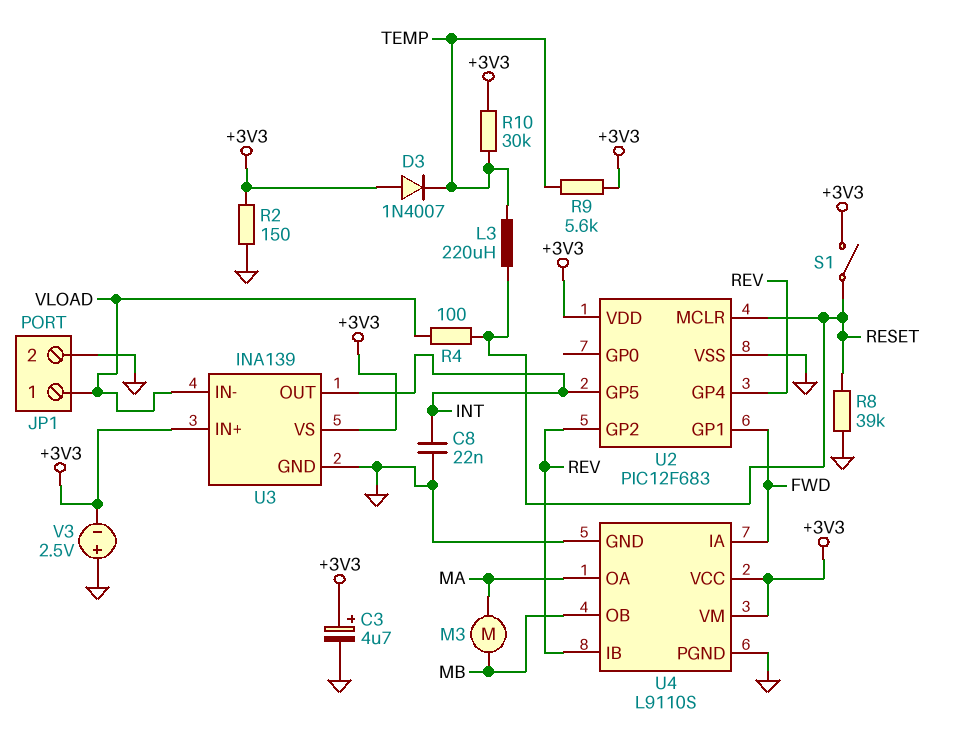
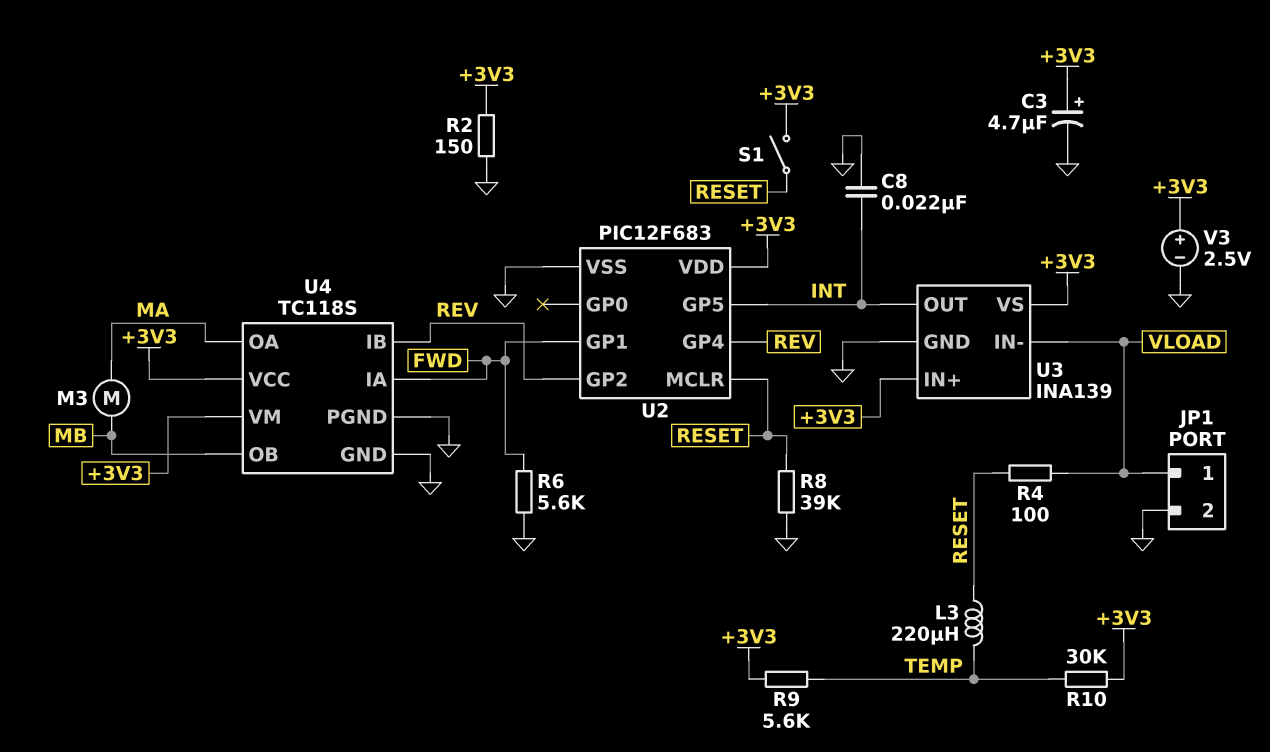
D3: diode 1N4007 (A +3V3, K TEMP) -> none
R6: none -> 5.6k (FWD, GND)
U4: L9110S -> TC118S
V3: 2.5V (plus GND, minus +3V3) -> 2.5V (plus +3V3, minus GND)

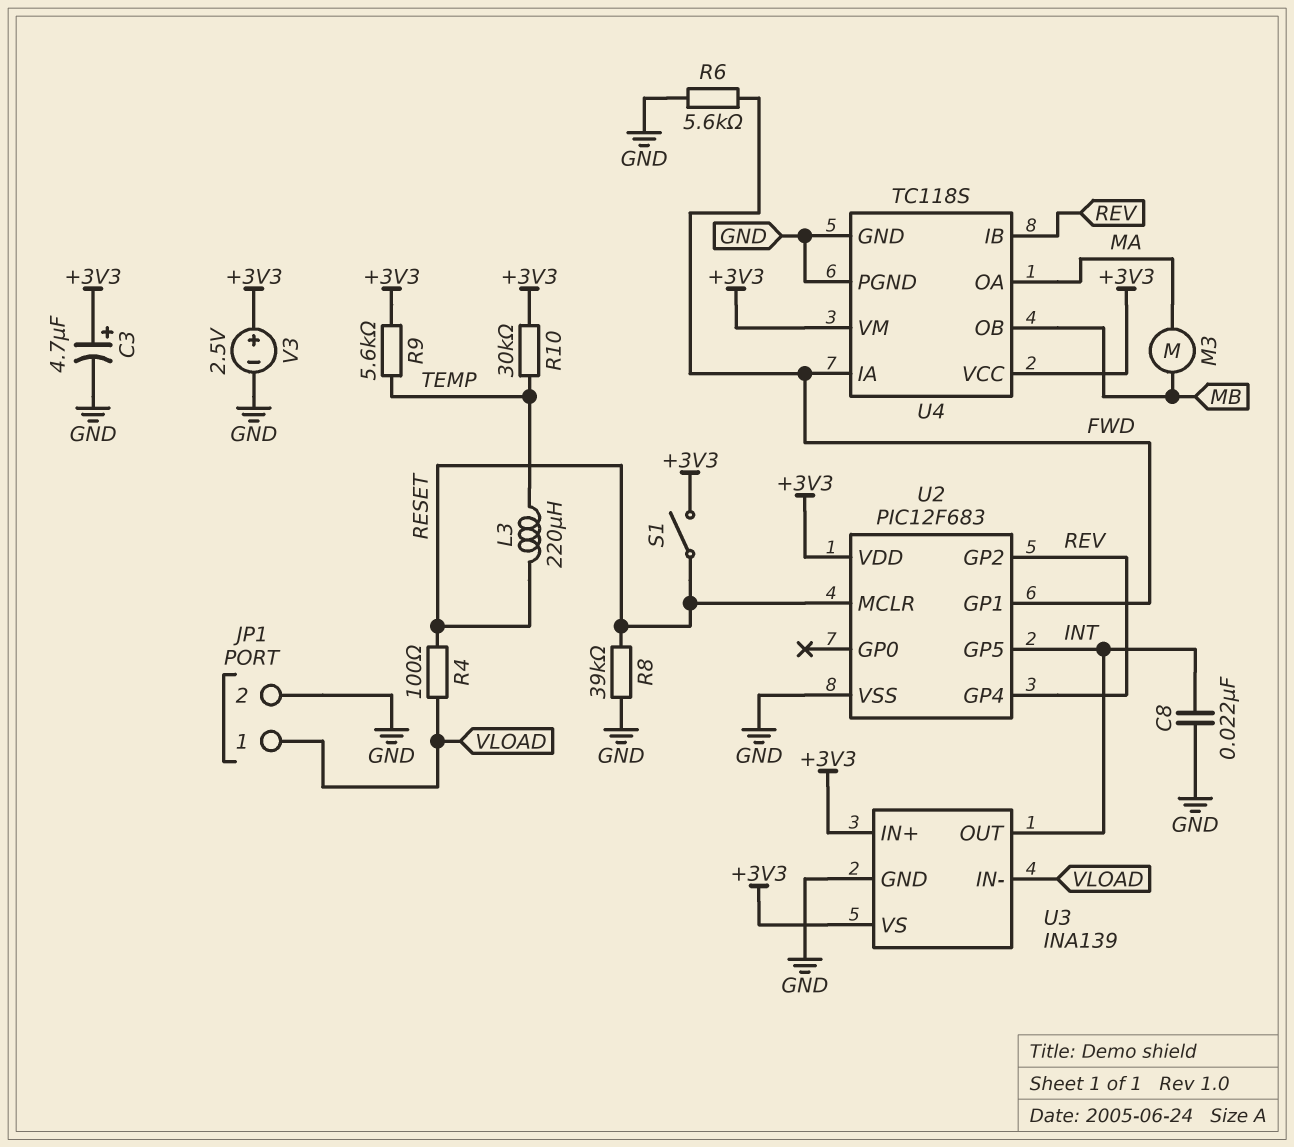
R2: 150 (+3V3, GND) -> none

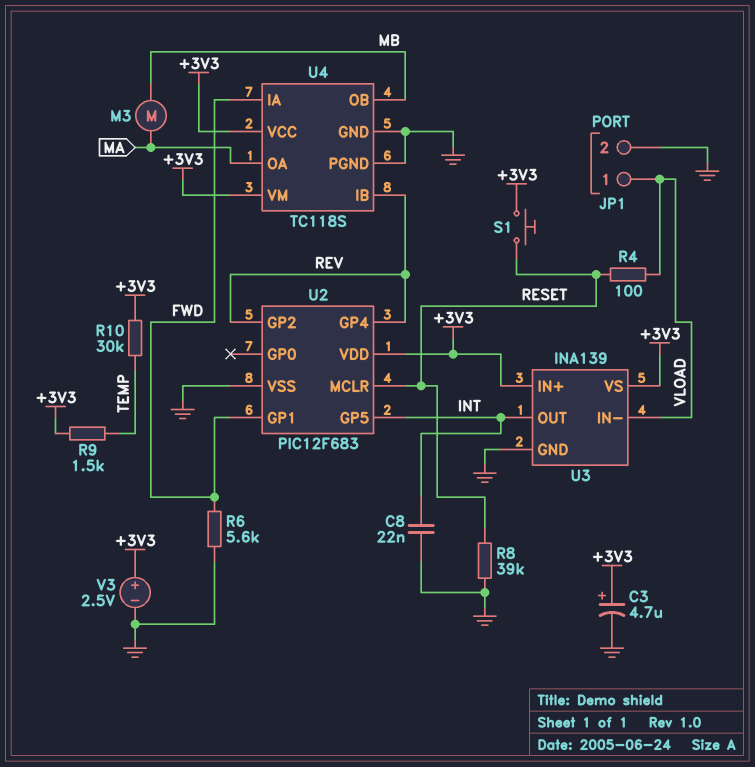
L3: 220uH (RESET, TEMP) -> none
R9: 5.6k (+3V3, TEMP) -> 1.5k (+3V3, TEMP)
S1: switch (+3V3, RESET) -> button (+3V3, RESET)

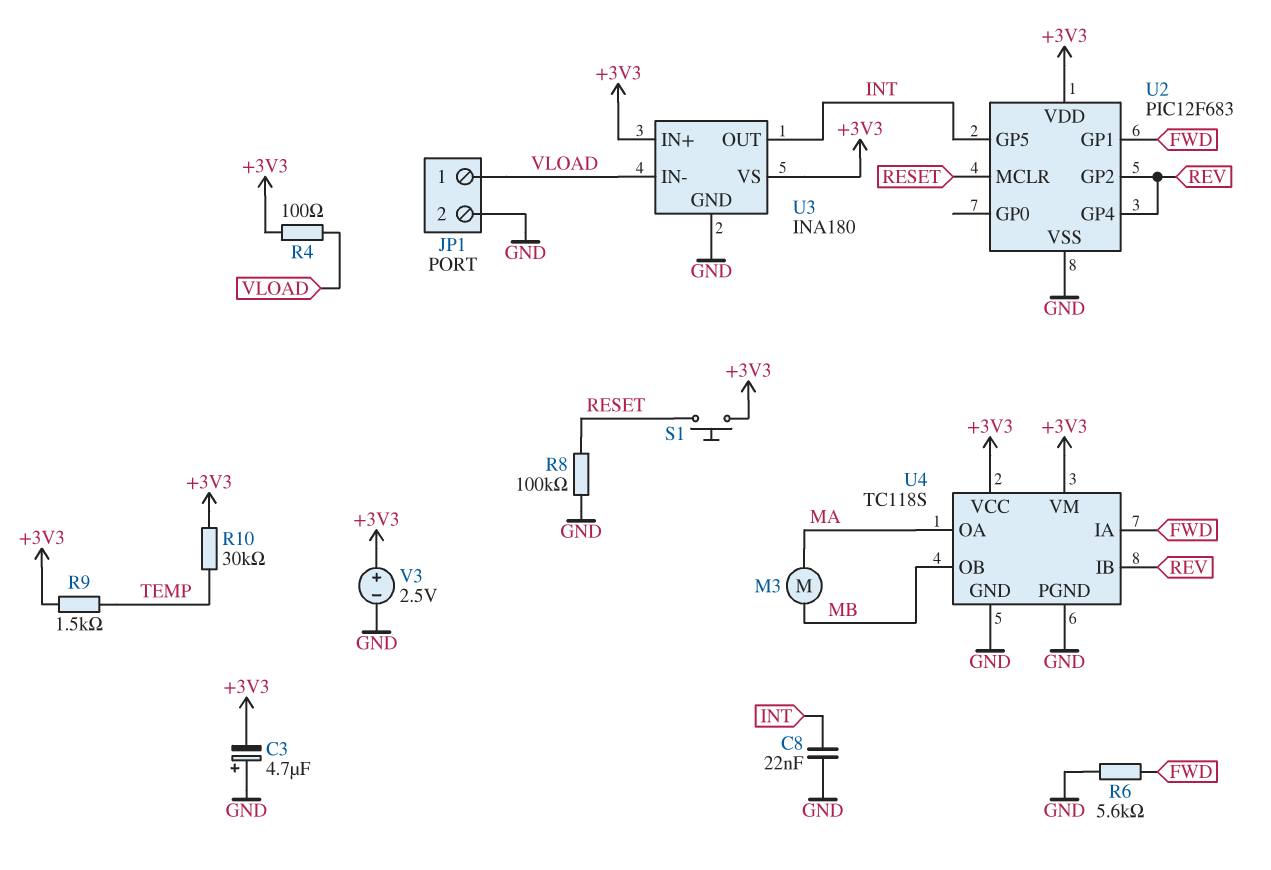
C3: 4.7uF (plus +3V3, minus GND) -> 4.7uF (plus GND, minus +3V3)
R4: 100 (RESET, VLOAD) -> 100 (+3V3, VLOAD)
R8: 39k (GND, RESET) -> 100k (GND, RESET)
U3: INA139 -> INA180

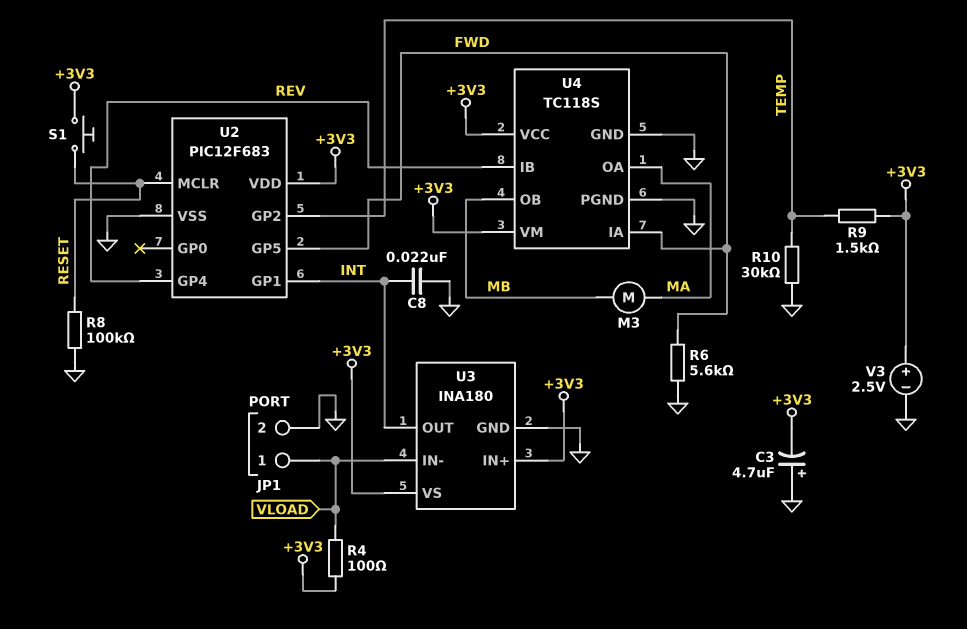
R10: 30k (+3V3, TEMP) -> 30k (GND, TEMP)
U2 pin GP1: FWD -> INT
U2 pin GP2: REV -> TEMP
U2 pin GP5: INT -> FWD

